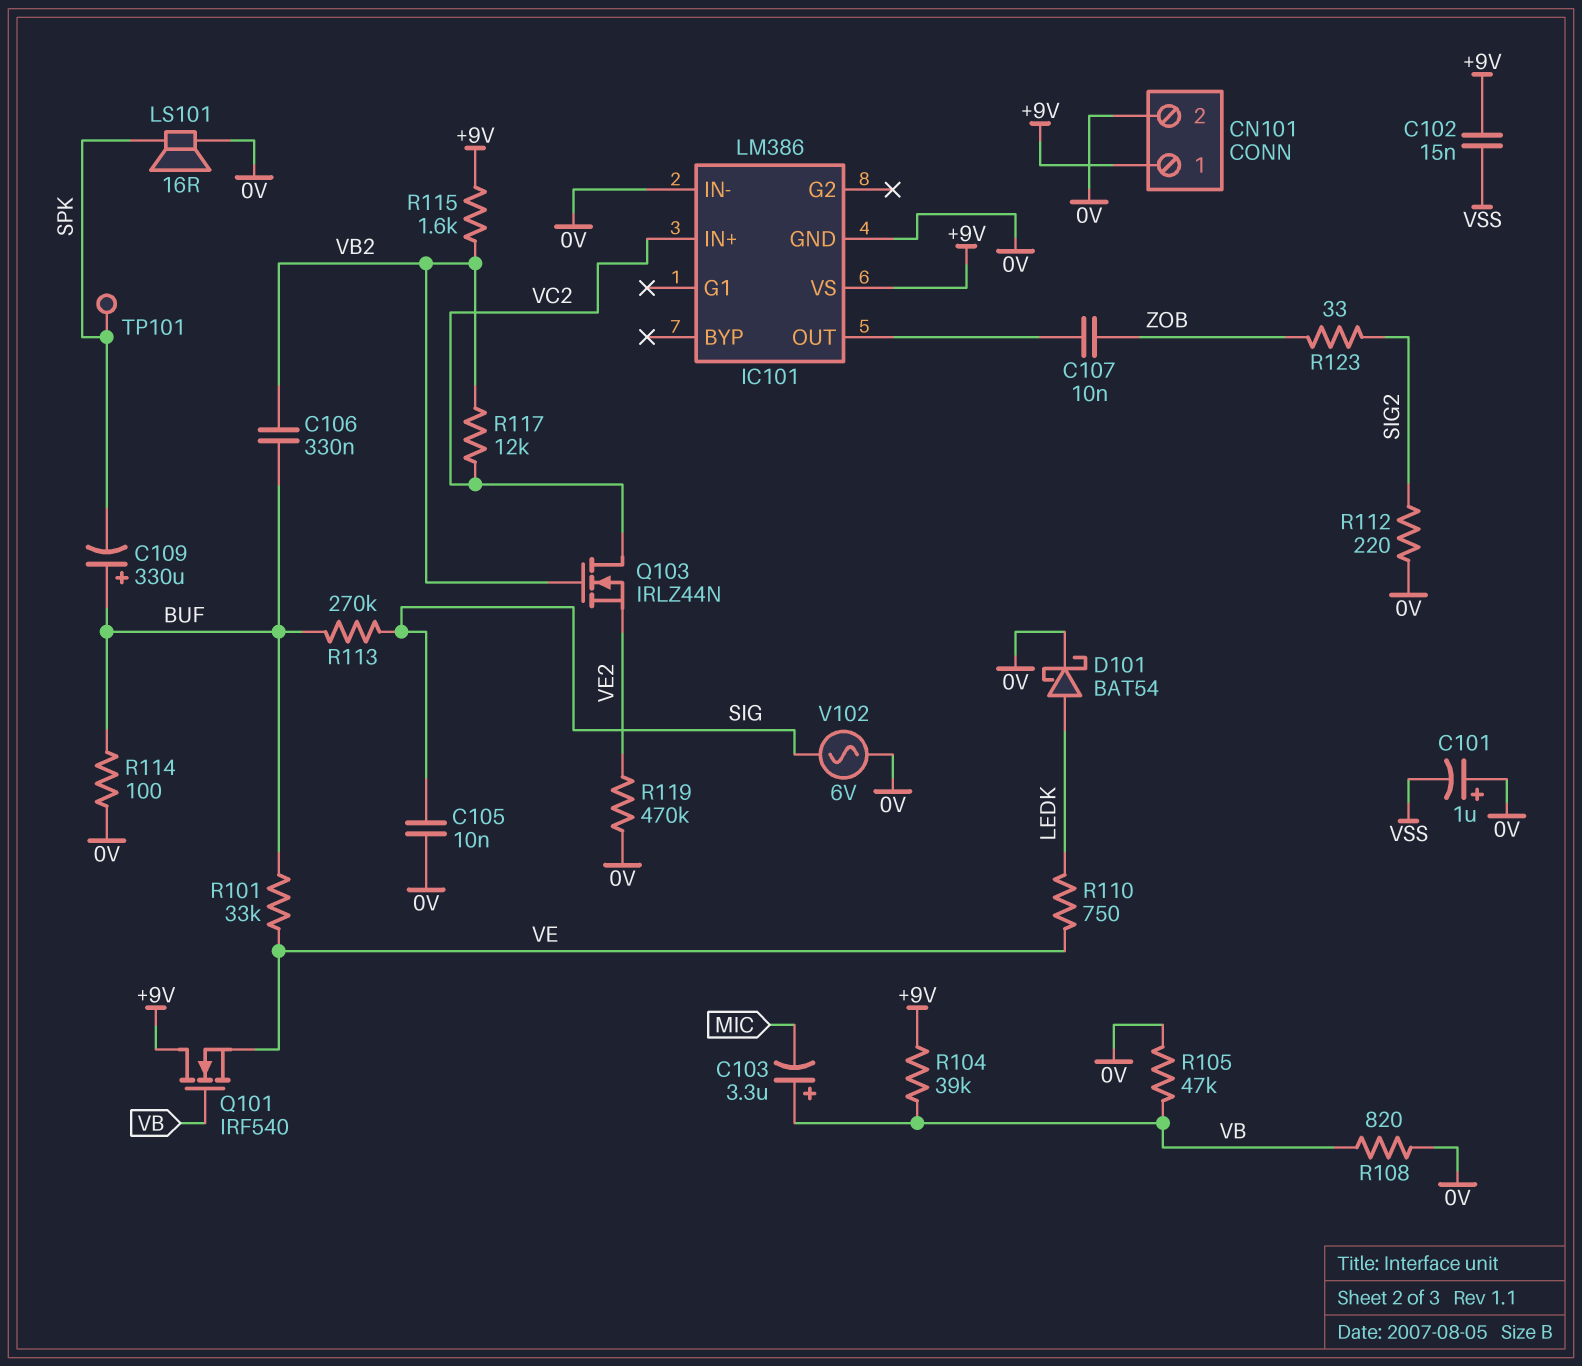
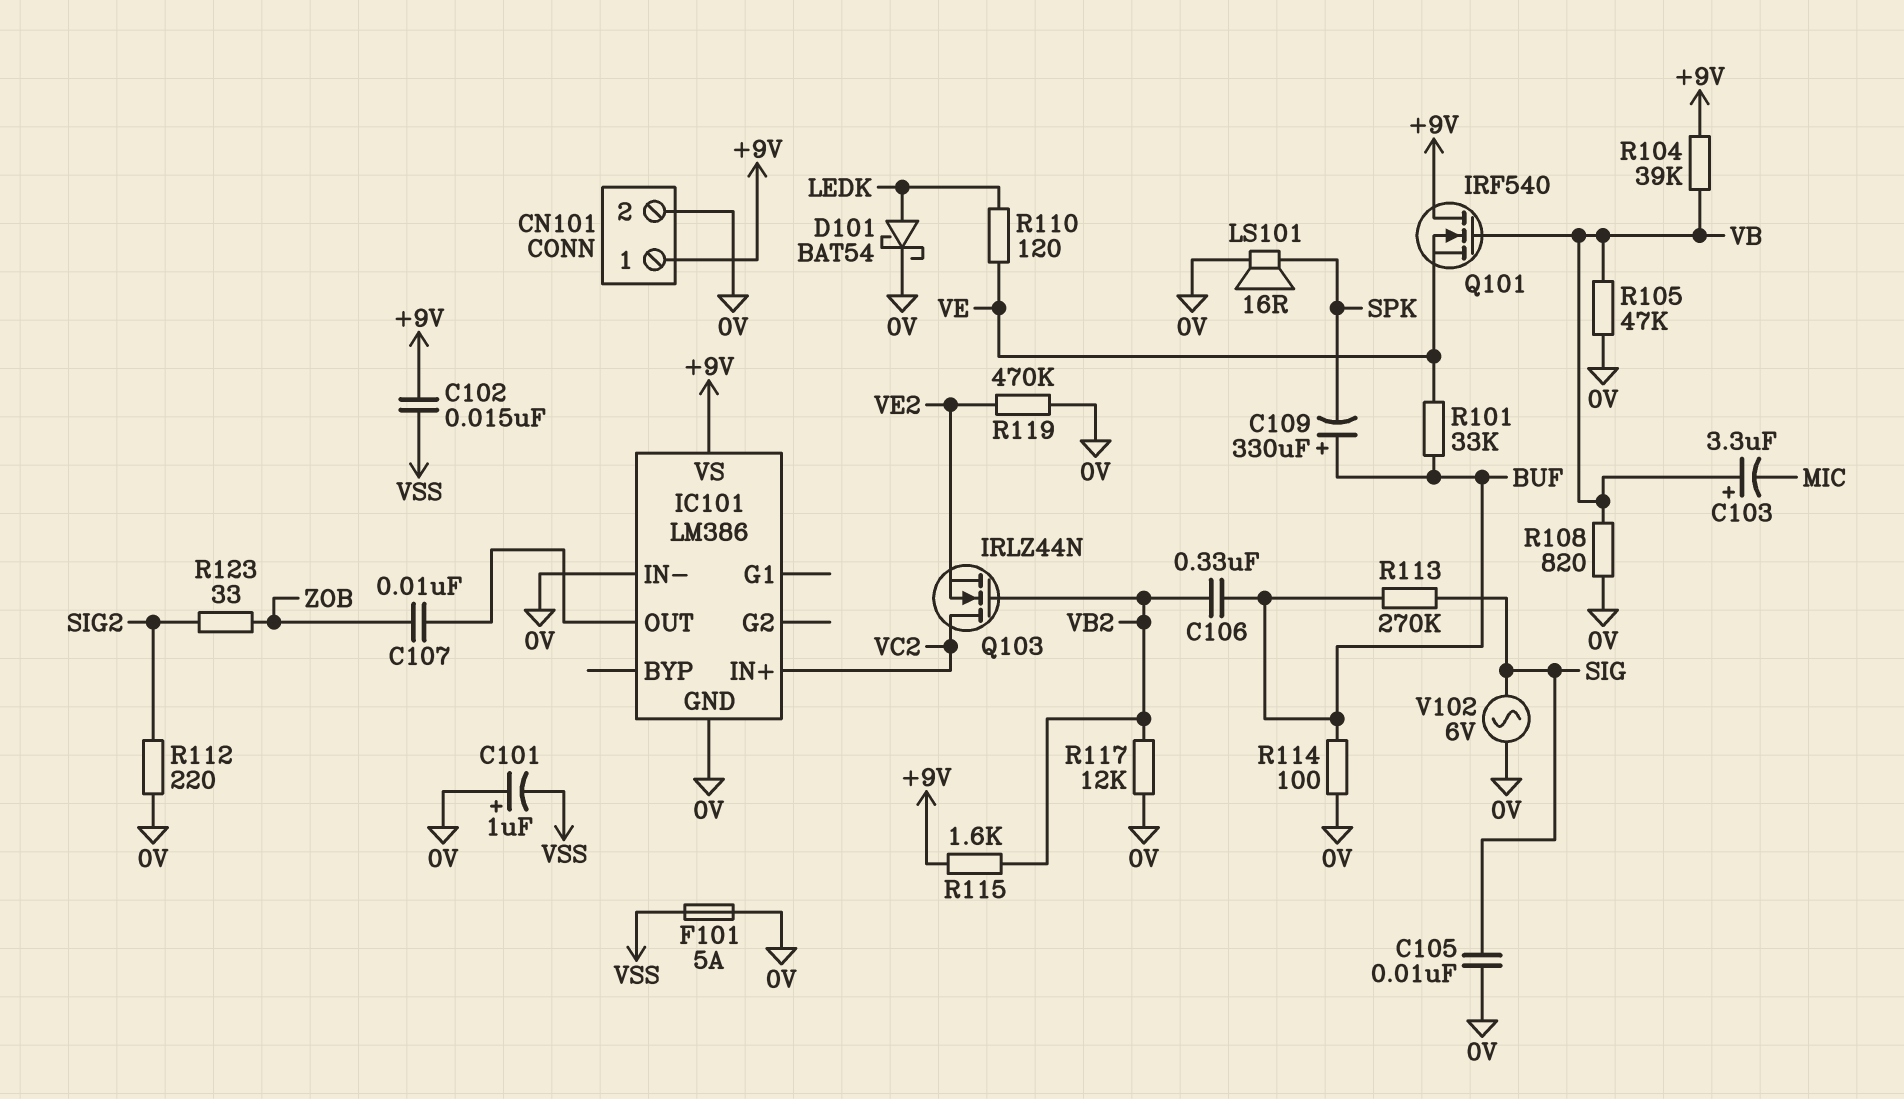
F101: none -> 5A (0V, VSS)
R110: 750 (LEDK, VE) -> 120 (LEDK, VE)
R117: 12k (VB2, VC2) -> 12k (0V, VB2)
TP101: test point (SPK) -> none

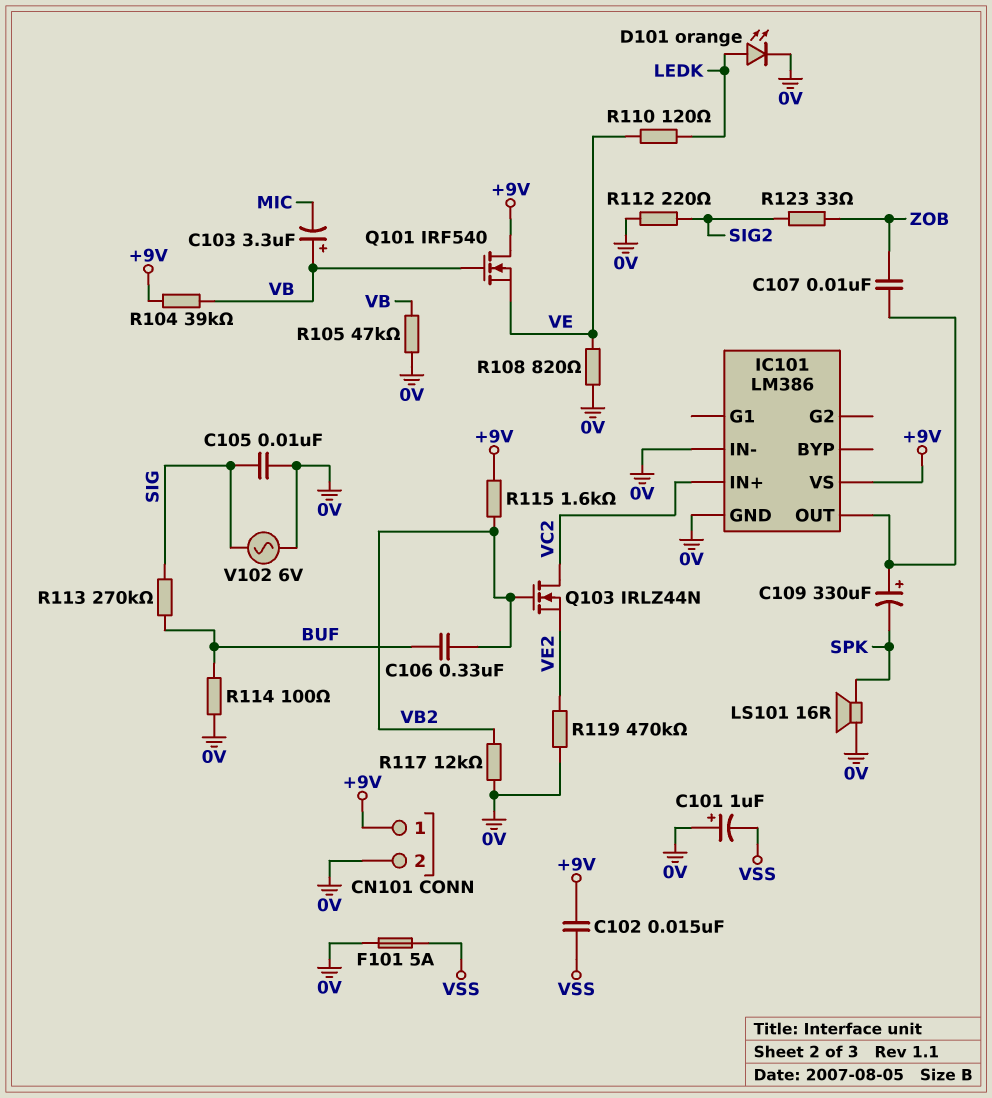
C109: 330uF (plus BUF, minus SPK) -> 330uF (plus IC101/OUT, minus SPK)
D101: schottky BAT54 (A LEDK, K 0V) -> LED orange (A LEDK, K 0V)
R101: 33k (BUF, VE) -> none
R108: 820 (0V, VB) -> 820 (0V, VE)

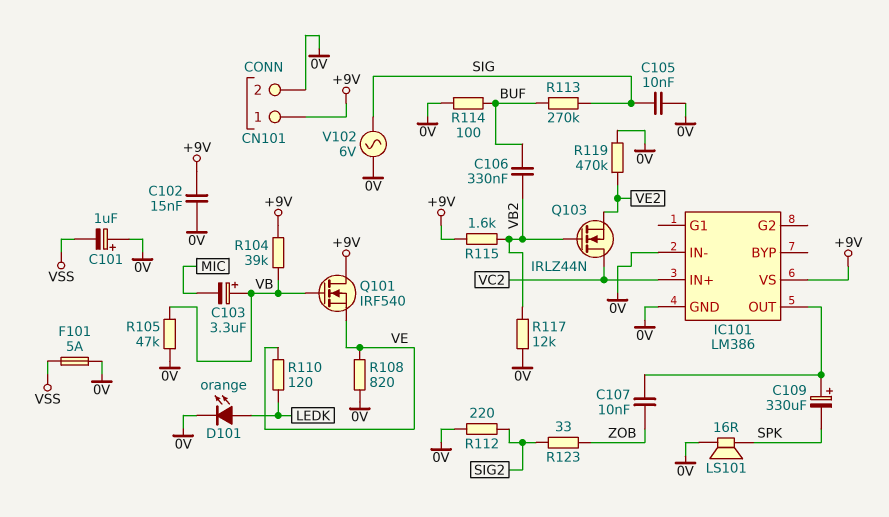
C102: 15nF (+9V, VSS) -> 15nF (+9V, 0V)

